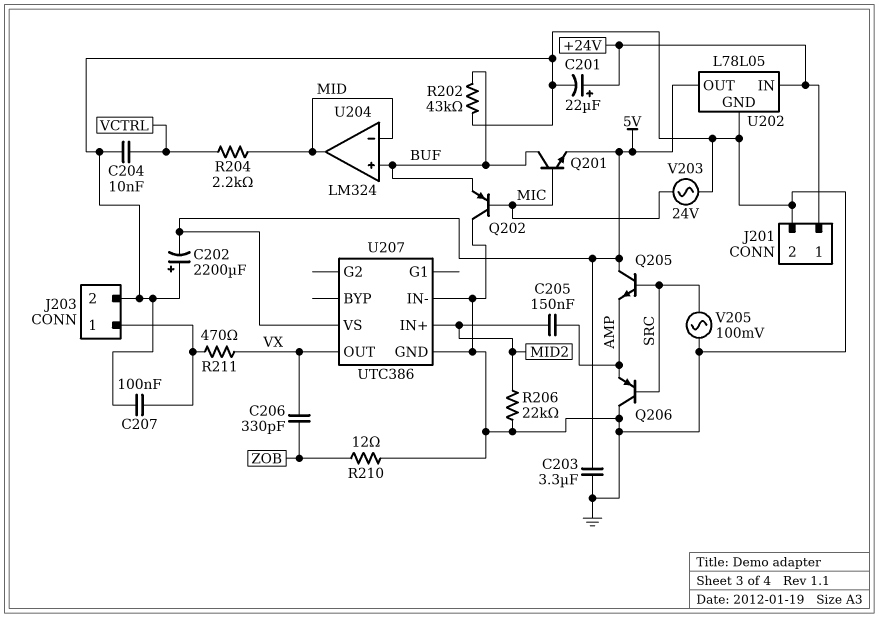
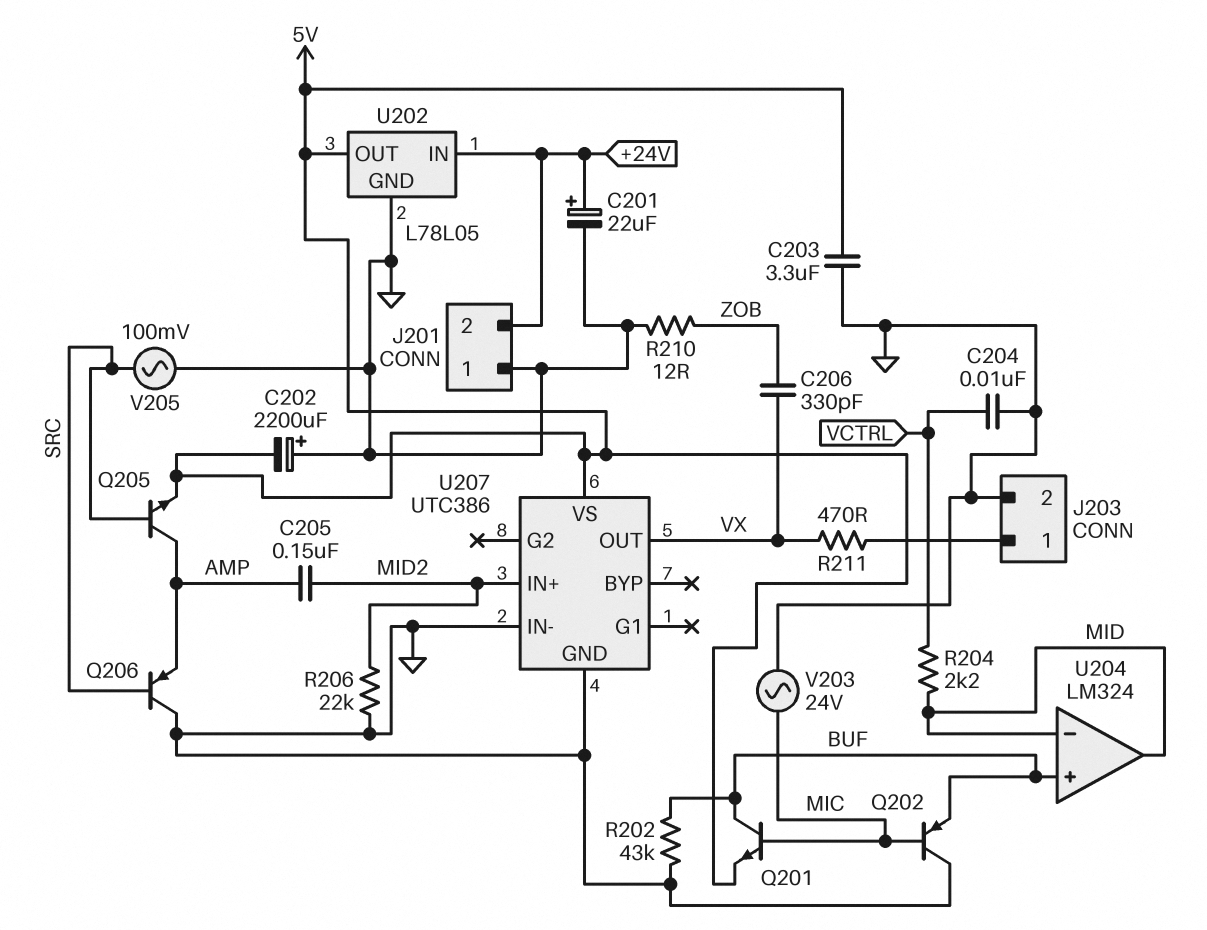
C207: 100nF (GND, J203/1) -> none
J201 pin 1: +24V -> GND
J201 pin 2: GND -> +24V
Q205: NPN (B SRC, C 5V, E AMP) -> NPN (B SRC, C AMP, E 5V)

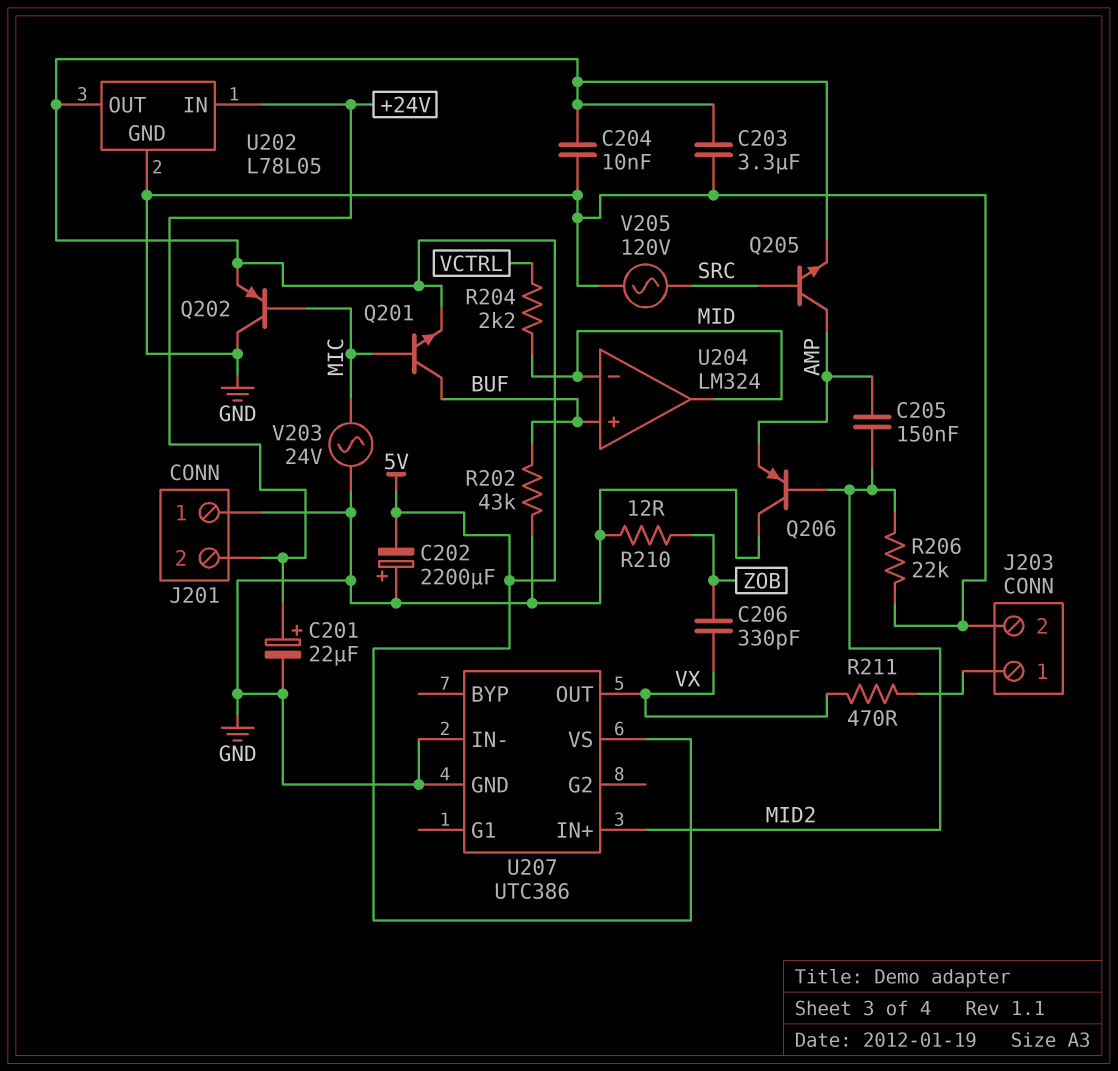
C204: 10nF (GND, VCTRL) -> 10nF (5V, GND)
Q202: PNP (B MIC, C GND, E BUF) -> PNP (B MIC, C GND, E 5V)
Q206: PNP (B SRC, C GND, E AMP) -> PNP (B MID2, C GND, E AMP)
V205: AC 100mV (GND, SRC) -> AC 120V (GND, SRC)

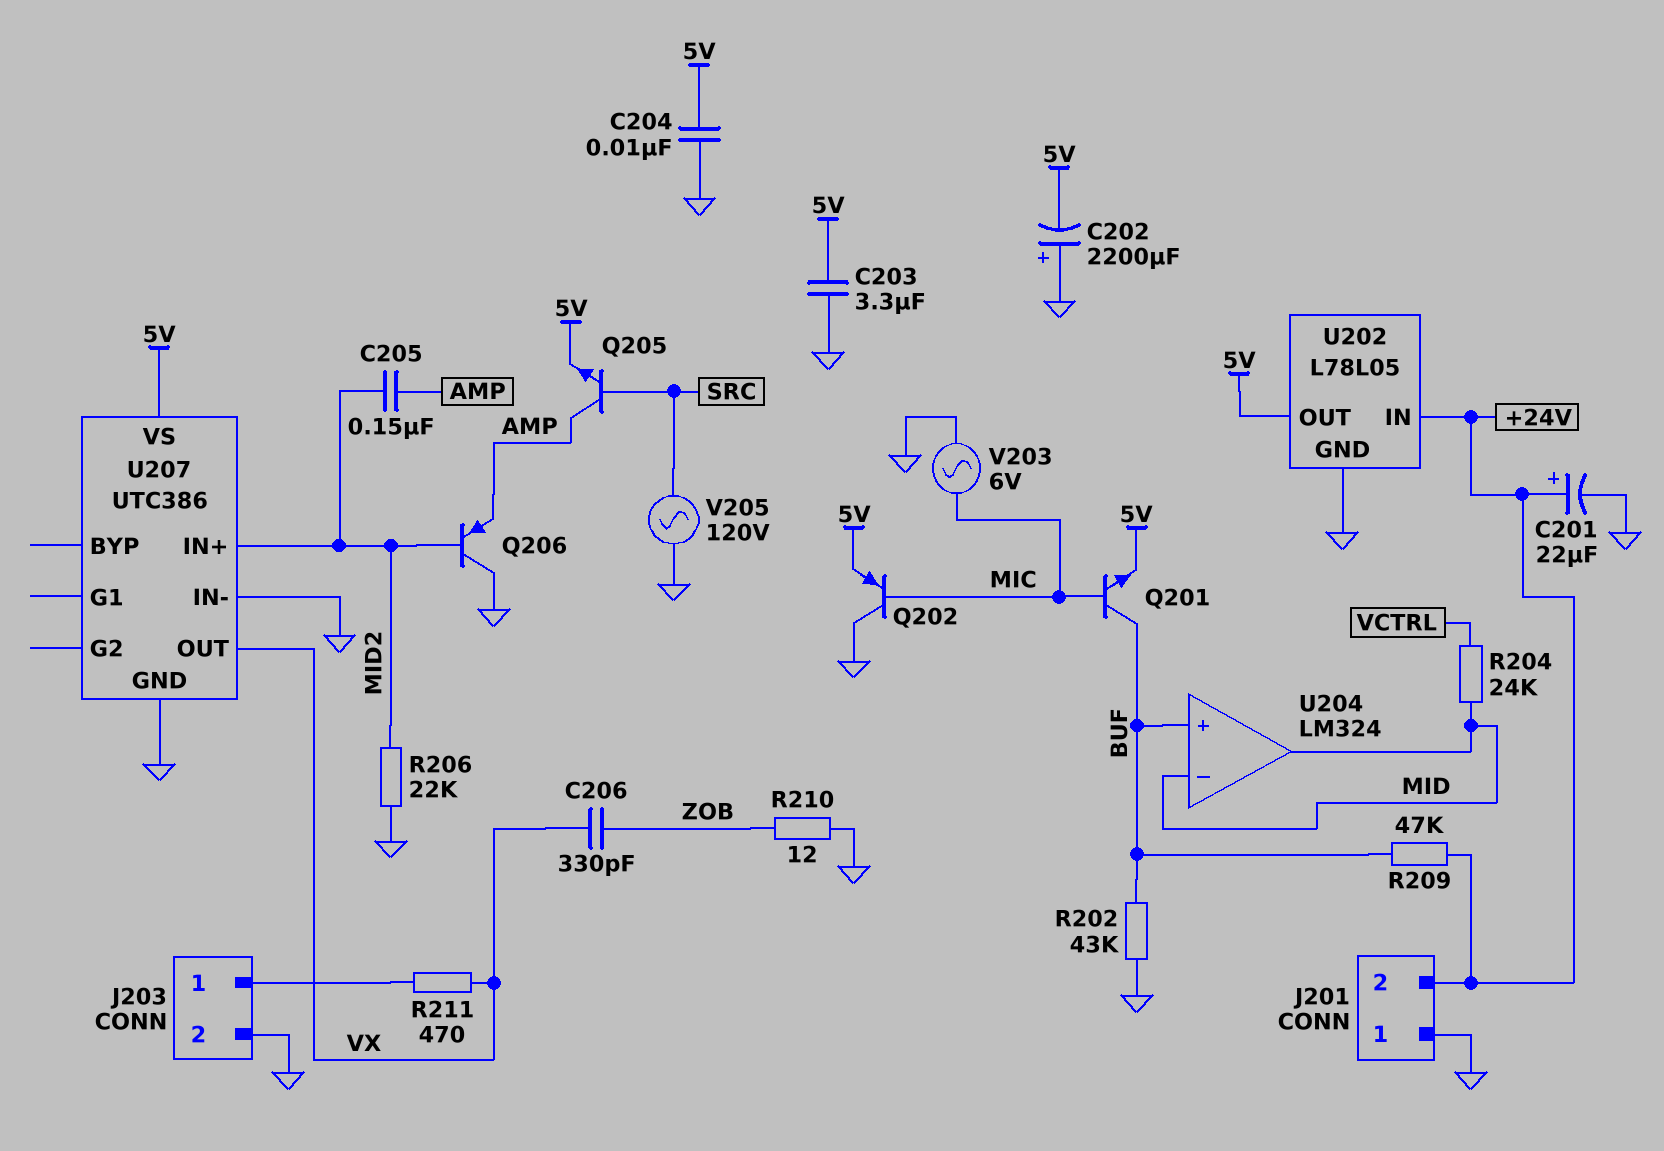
R204: 2.2k (MID, VCTRL) -> 24k (MID, VCTRL)
R209: none -> 47k (+24V, BUF)
V203: AC 24V (GND, MIC) -> AC 6V (GND, MIC)

